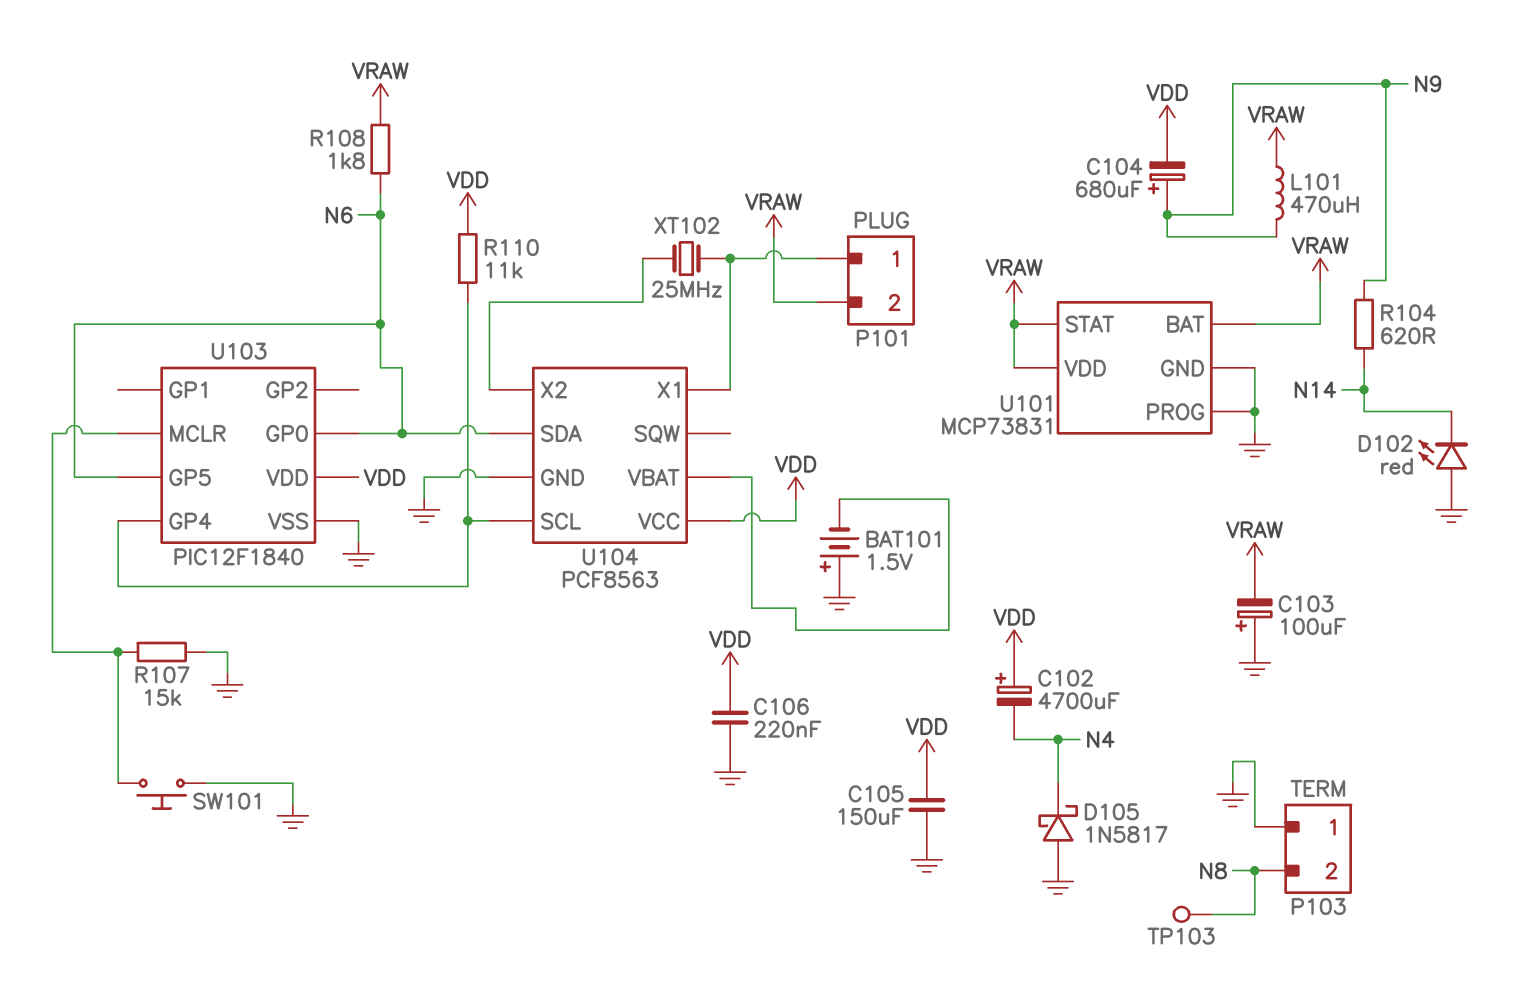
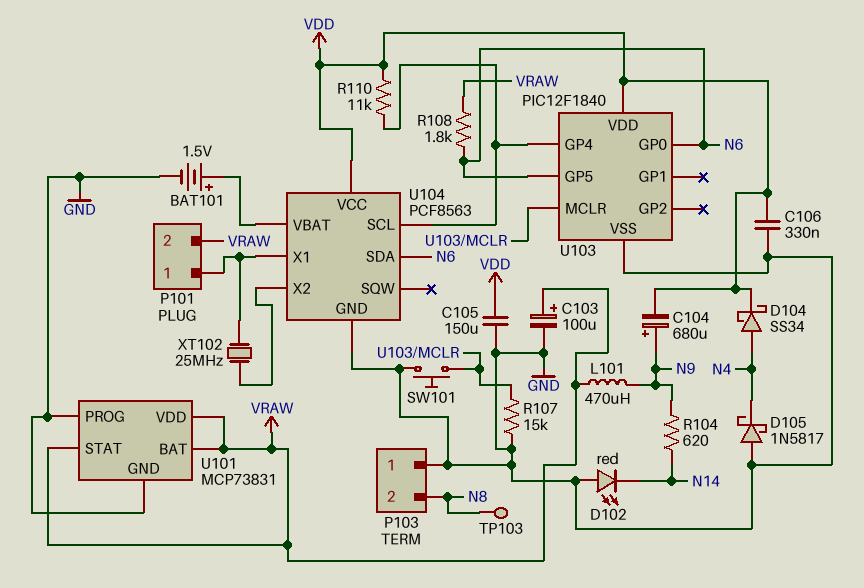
BAT101: 1.5V (plus GND, minus U104/VBAT) -> 1.5V (plus U104/VBAT, minus GND)
C102: 4700uF (plus VDD, minus N4) -> none
C103: 100uF (plus GND, minus VRAW) -> 100uF (plus VRAW, minus GND)
C106: 220nF (GND, VDD) -> 330nF (GND, VDD)
D104: none -> schottky SS34 (A N4, K VDD)

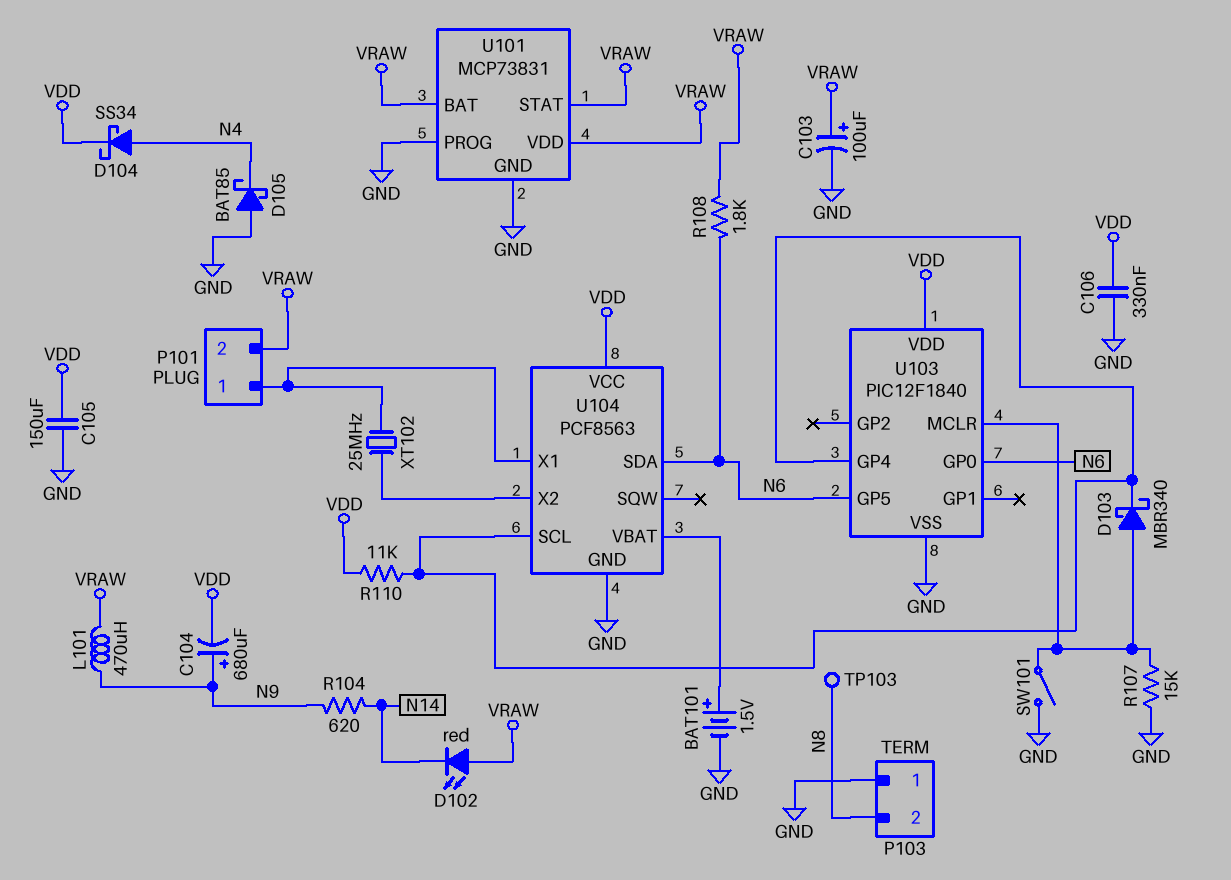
D102: LED red (A GND, K N14) -> LED red (A VRAW, K N14)
D103: none -> schottky MBR340 (A U103/MCLR, K U103/GP4)
D105: schottky 1N5817 (A GND, K N4) -> schottky BAT85 (A GND, K N4)
SW101: button (GND, U103/MCLR) -> switch (GND, U103/MCLR)

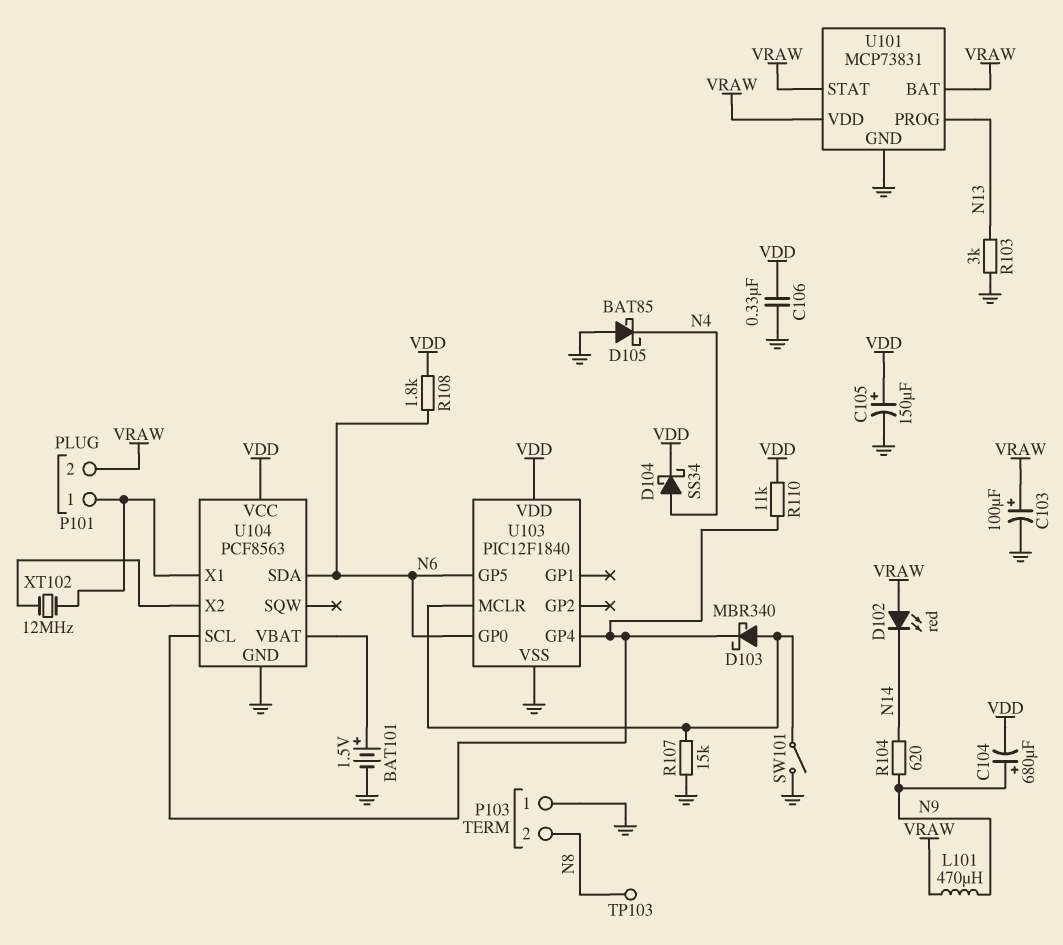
C105: 150uF (GND, VDD) -> 150uF (plus VDD, minus GND)
R103: none -> 3k (GND, N13)
R108: 1.8k (N6, VRAW) -> 1.8k (N6, VDD)
U101 pin PROG: GND -> N13
XT102: 25MHz (P101/1, U104/X2) -> 12MHz (P101/1, U104/X2)

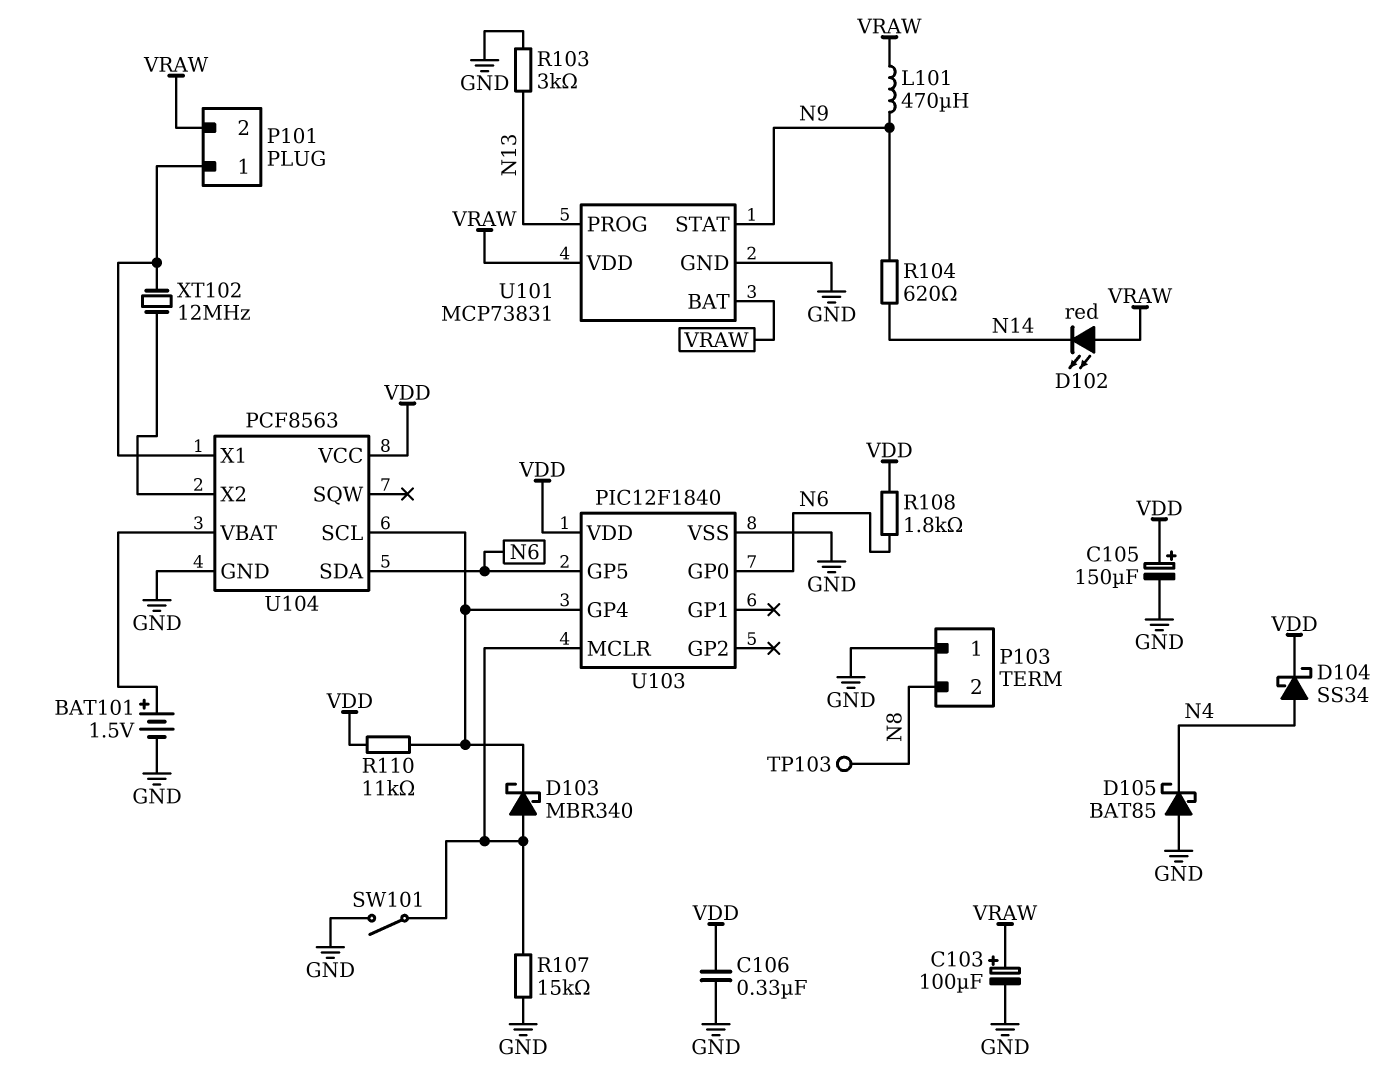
C104: 680uF (plus N9, minus VDD) -> none
U101 pin STAT: VRAW -> N9

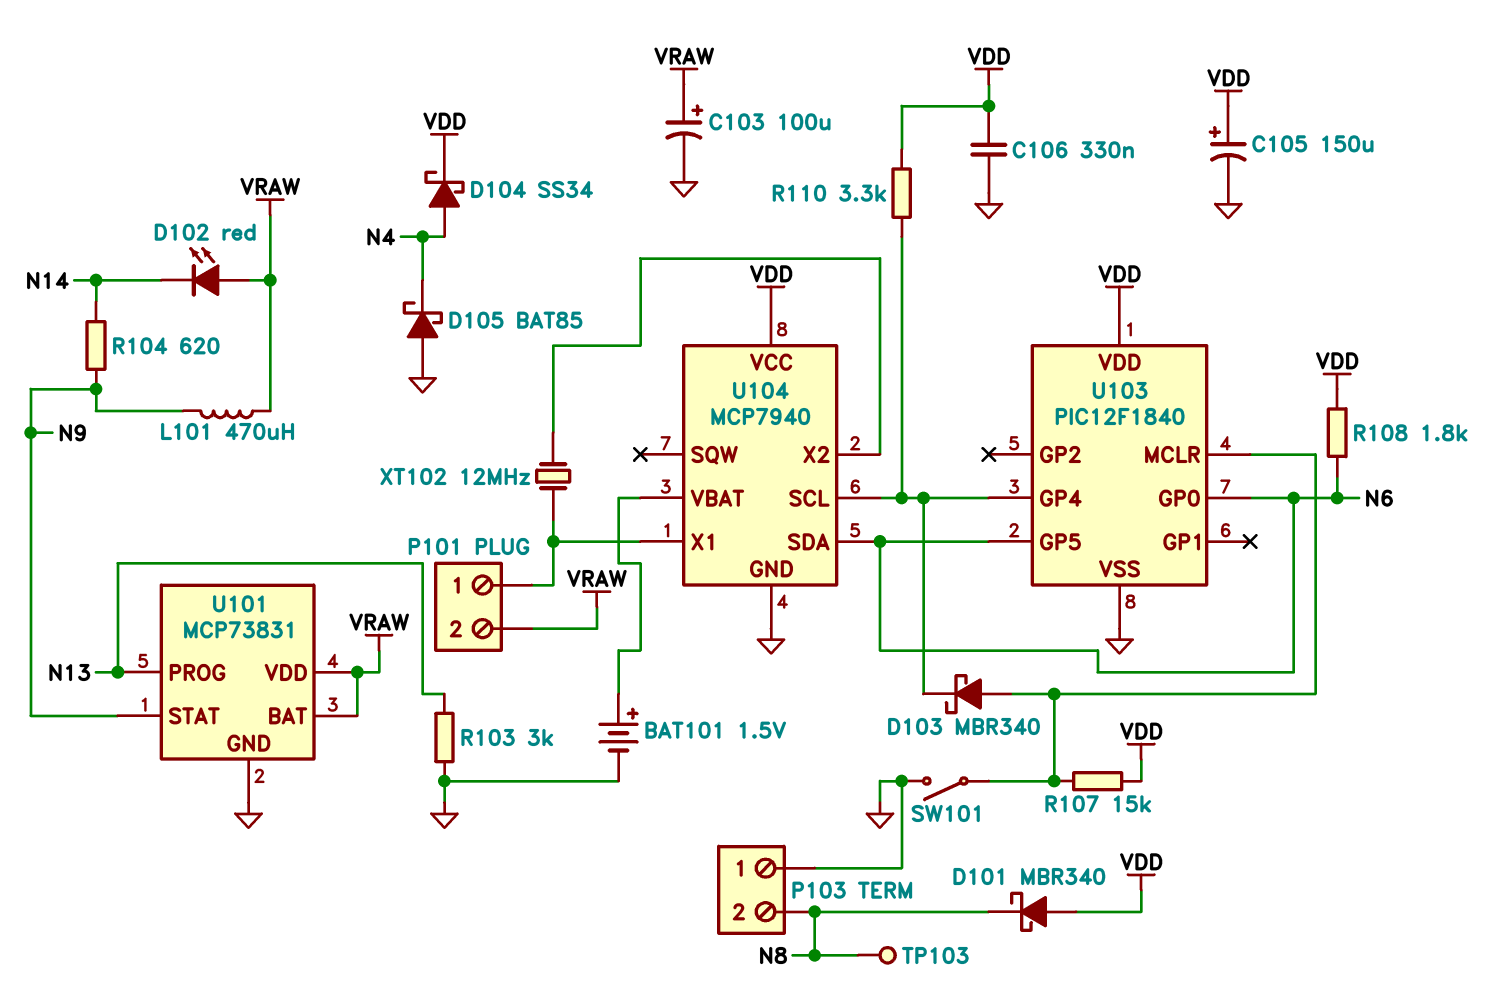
D101: none -> schottky MBR340 (A VDD, K N8)
R107: 15k (GND, U103/MCLR) -> 15k (U103/MCLR, VDD)
R110: 11k (U103/GP4, VDD) -> 3.3k (U103/GP4, VDD)
U104: PCF8563 -> MCP7940

